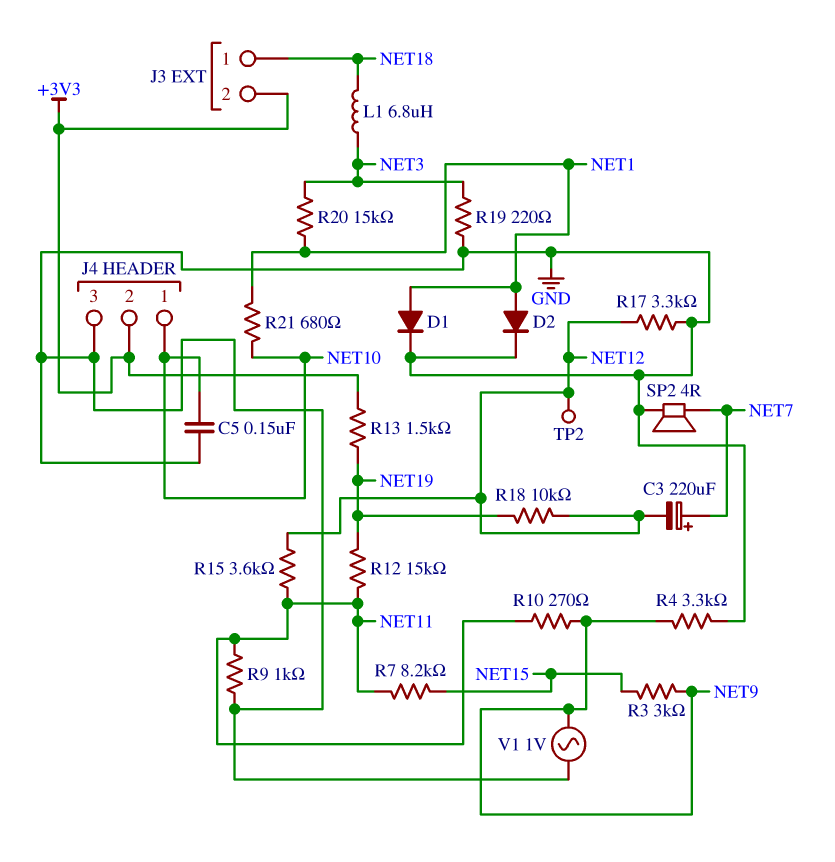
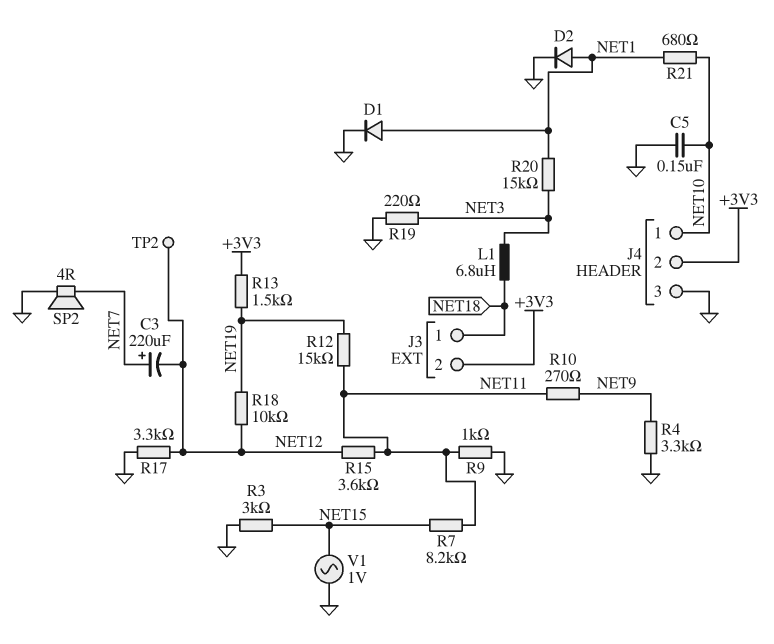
R3: 3k (NET9, NET15) -> 3k (GND, NET15)
V1: AC 1V (GND, NET9) -> AC 1V (GND, NET15)

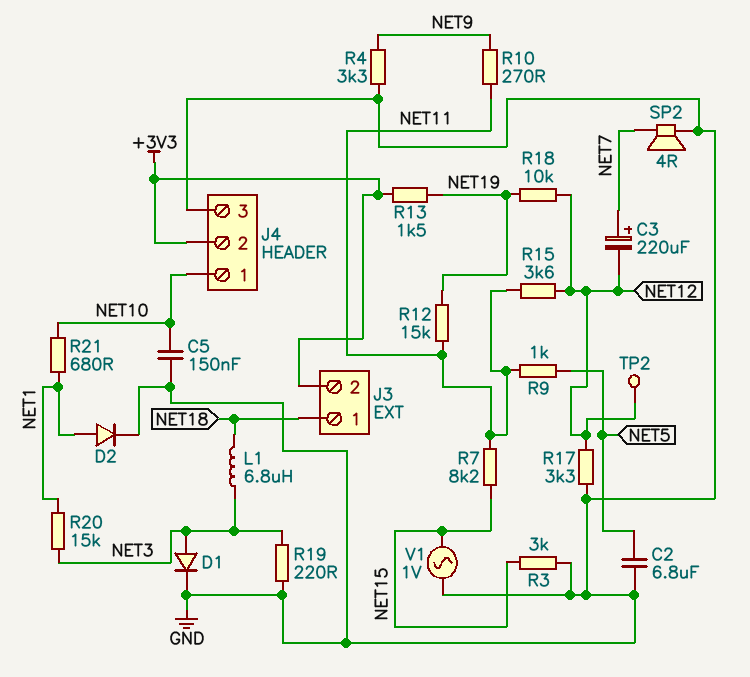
C2: none -> 6.8uF (GND, NET5)
D1: diode (A NET1, K GND) -> diode (A NET3, K GND)
R9: 1k (GND, NET11) -> 1k (NET5, NET11)

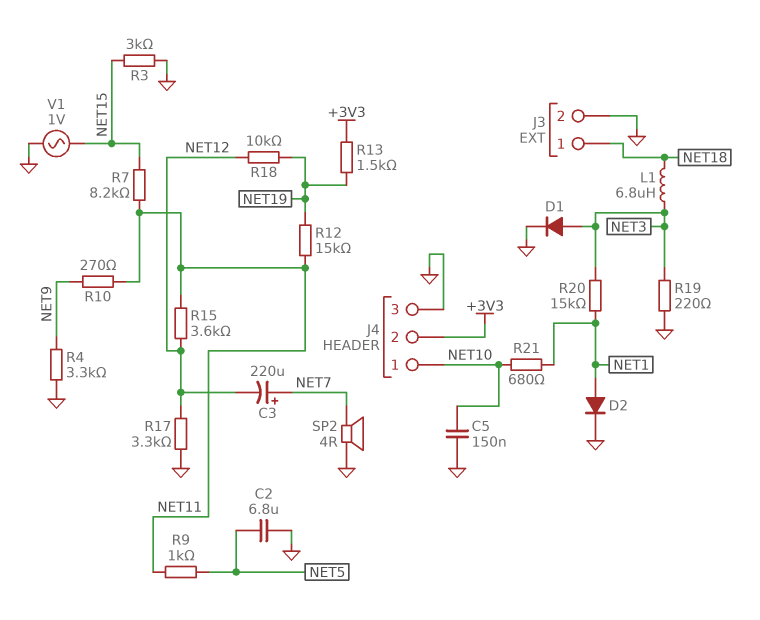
J3 pin 2: +3V3 -> GND
TP2: test point (NET12) -> none

